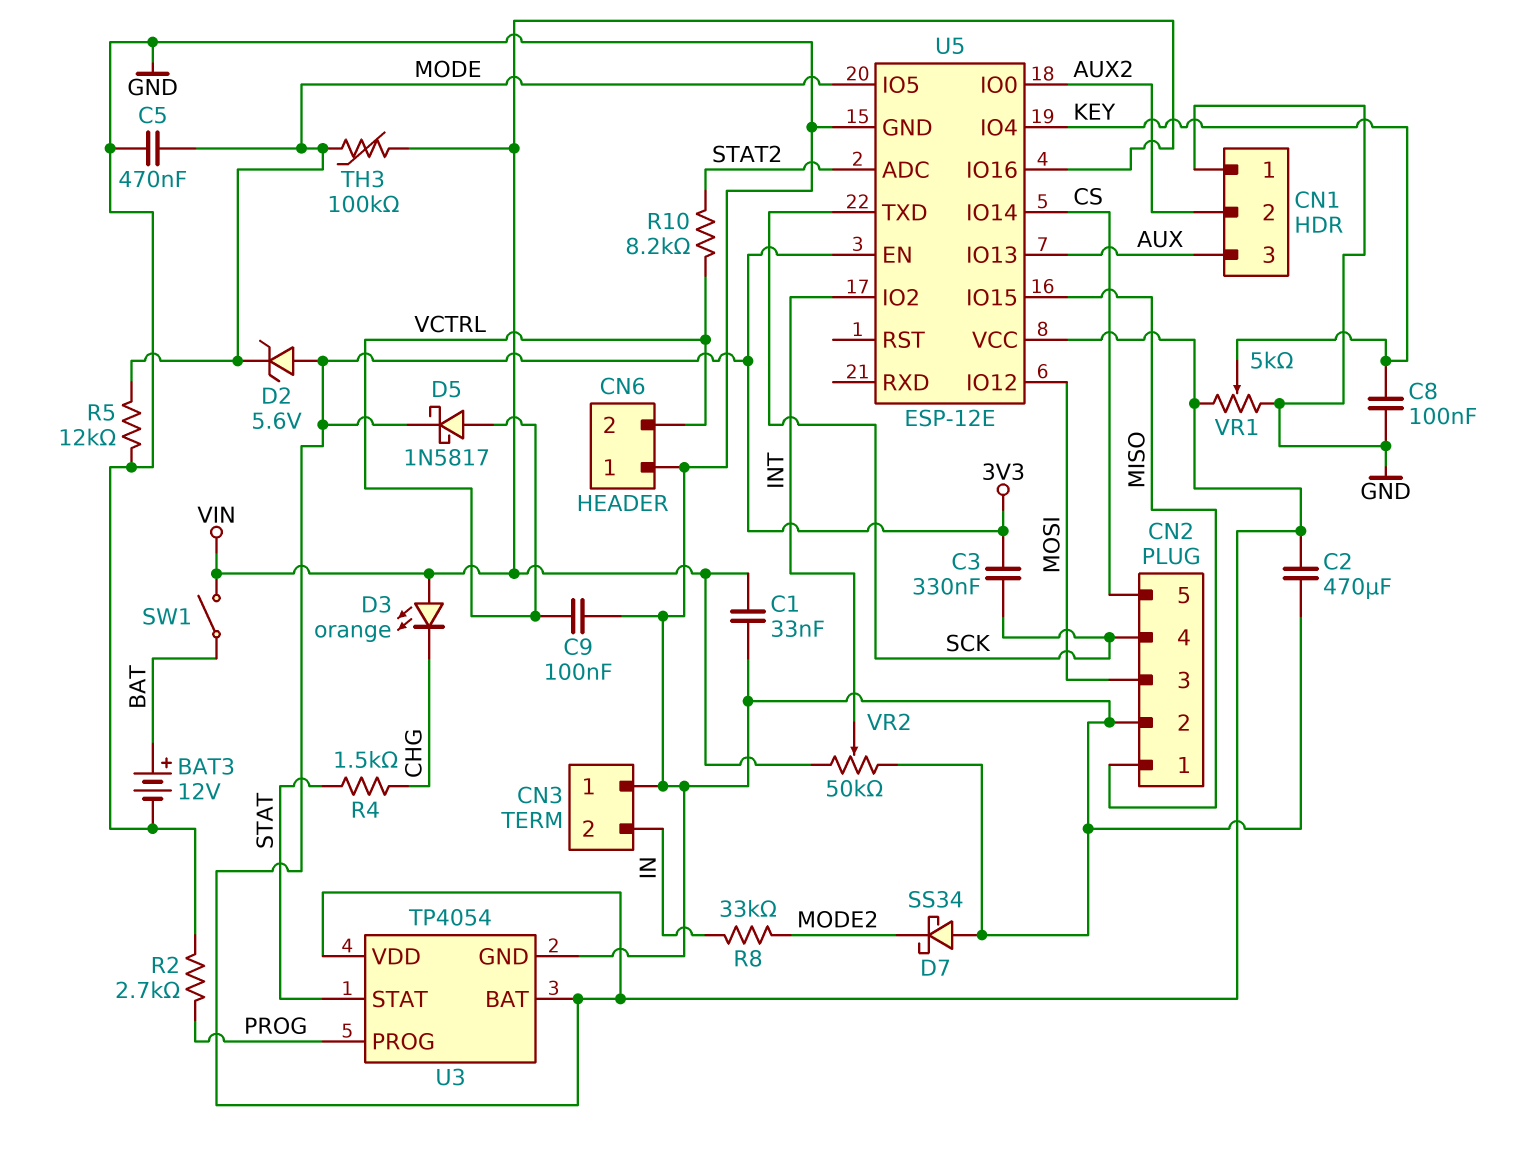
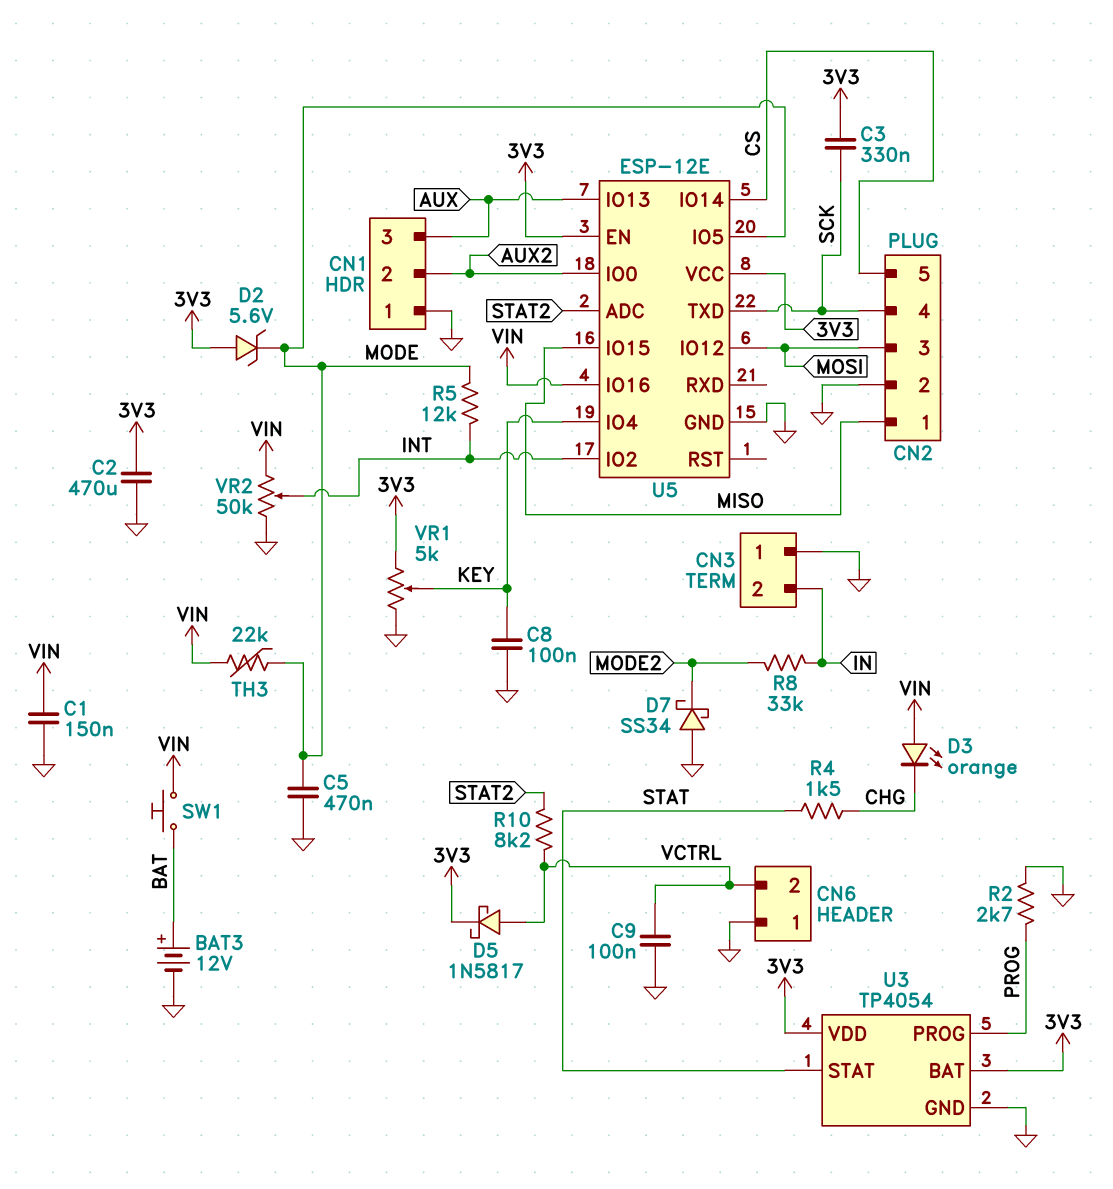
C1: 33nF (GND, VIN) -> 150nF (GND, VIN)
R5: 12k (GND, MODE) -> 12k (INT, MODE)
SW1: switch (BAT, VIN) -> button (BAT, VIN)
TH3: 100k (MODE, VIN) -> 22k (MODE, VIN)

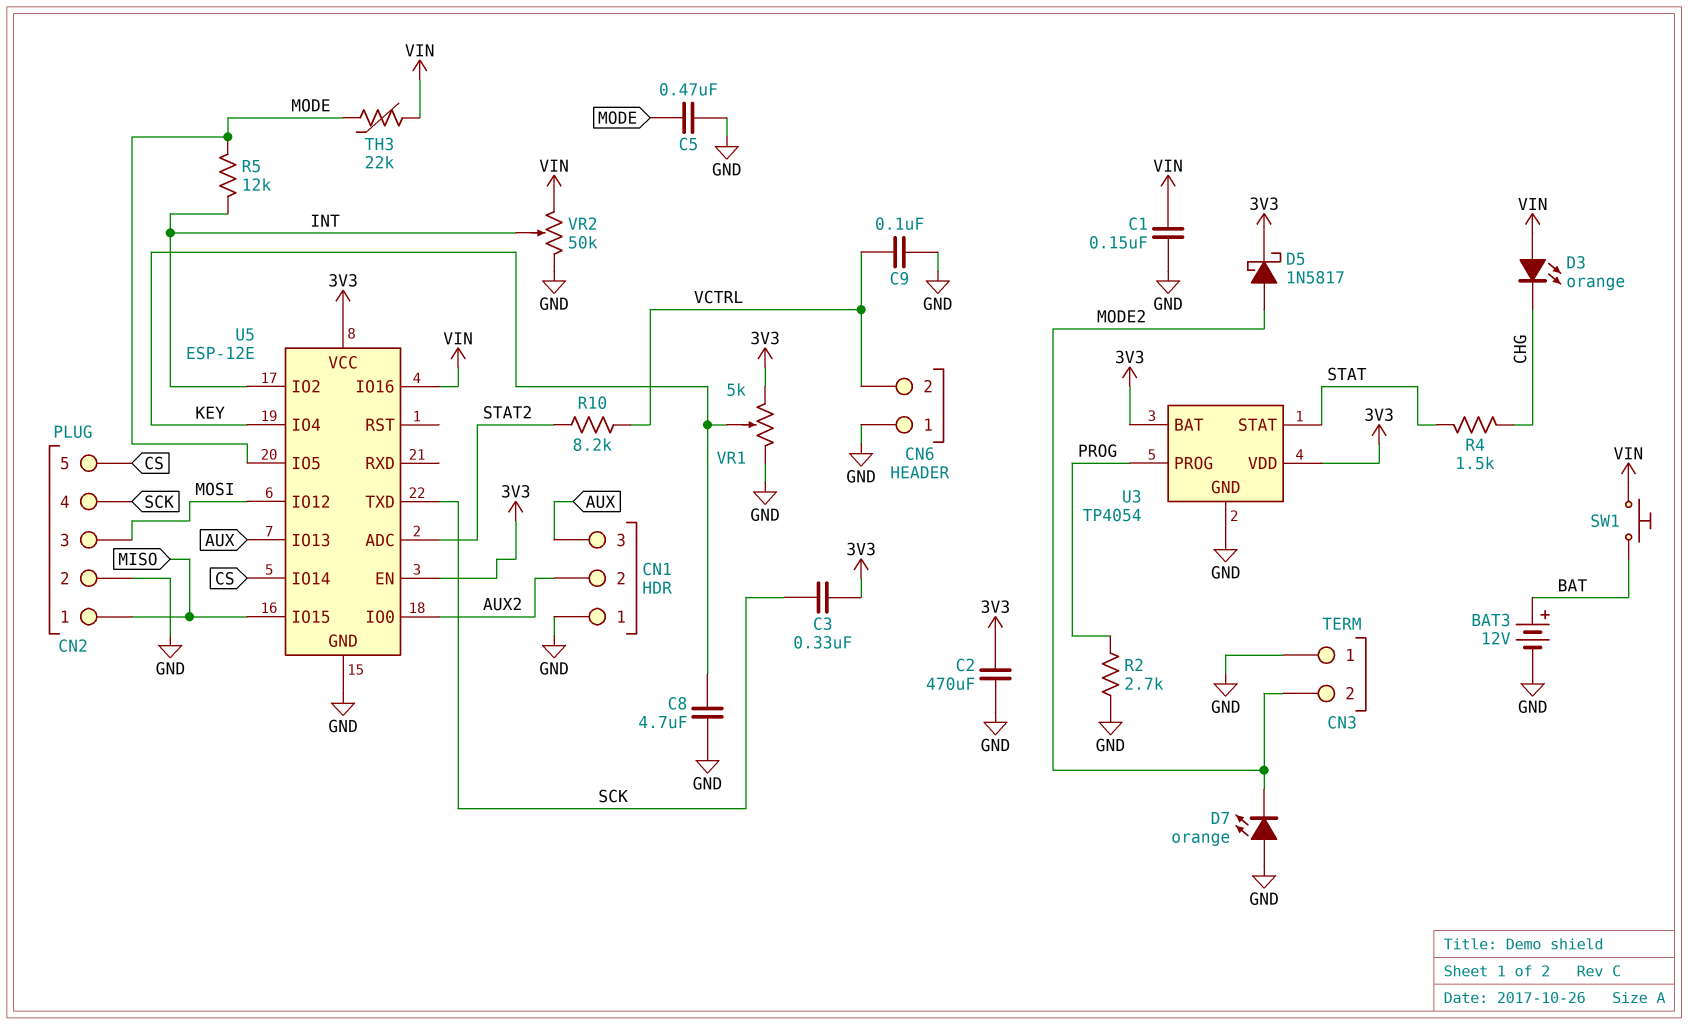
C8: 100nF (GND, KEY) -> 4.7uF (GND, KEY)
CN3 pin 2: IN -> MODE2
D2: zener 5.6V (A 3V3, K MODE) -> none
D5: schottky 1N5817 (A VCTRL, K 3V3) -> schottky 1N5817 (A MODE2, K 3V3)
D7: schottky SS34 (A GND, K MODE2) -> LED orange (A GND, K MODE2)
R8: 33k (IN, MODE2) -> none

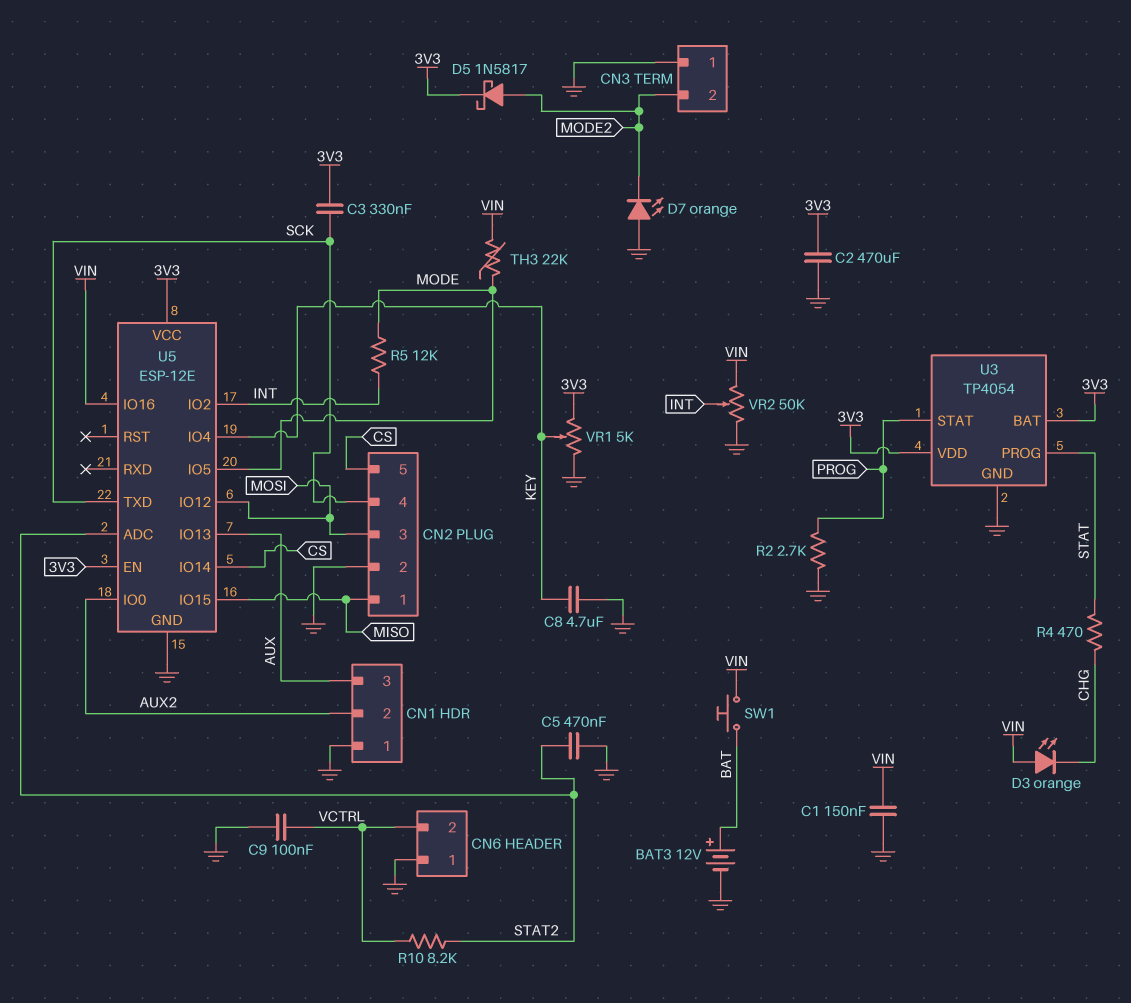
C5: 470nF (GND, MODE) -> 470nF (GND, STAT2)
R4: 1.5k (CHG, STAT) -> 470 (CHG, STAT)
U3 pin PROG: PROG -> STAT
U3 pin STAT: STAT -> PROG

